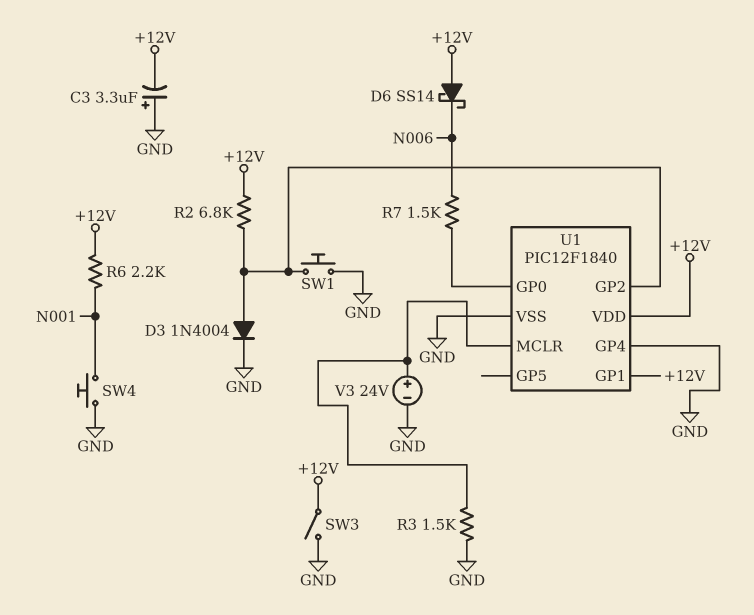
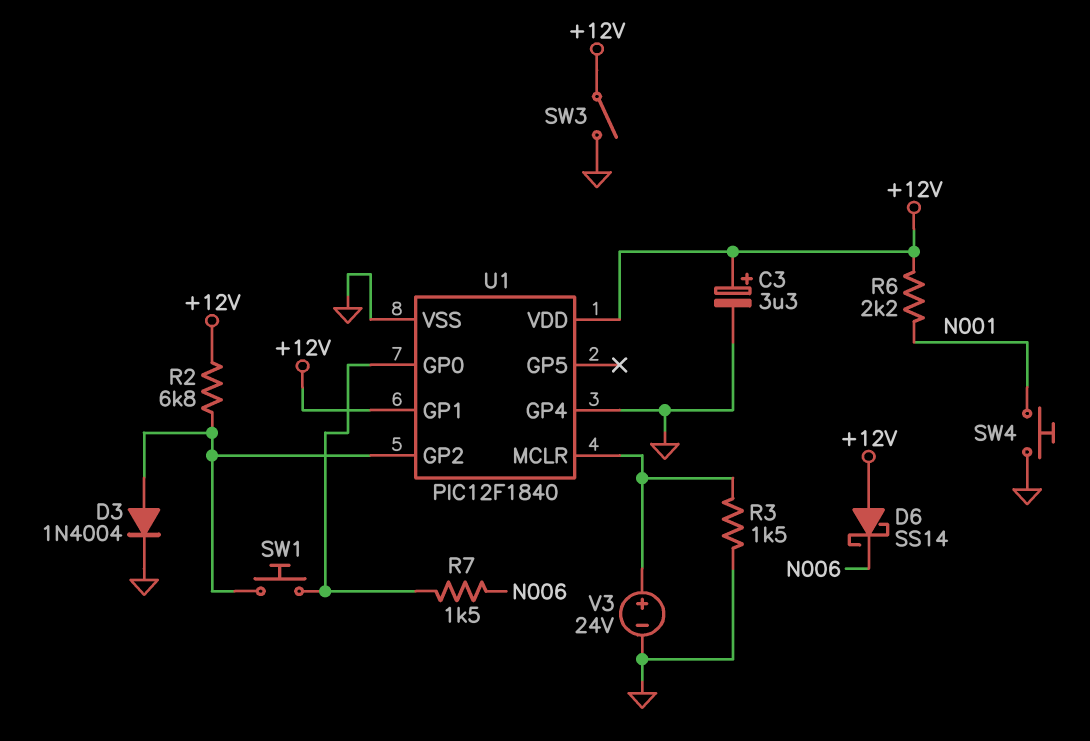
C3: 3.3uF (plus GND, minus +12V) -> 3.3uF (plus +12V, minus GND)
SW1: button (GND, U1/GP2) -> button (U1/GP0, U1/GP2)

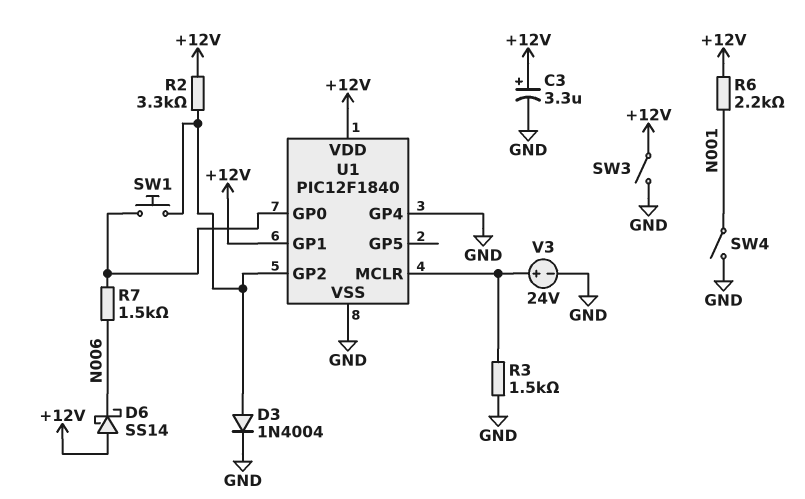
R2: 6.8k (+12V, U1/GP2) -> 3.3k (+12V, U1/GP2)
SW4: button (GND, N001) -> switch (GND, N001)

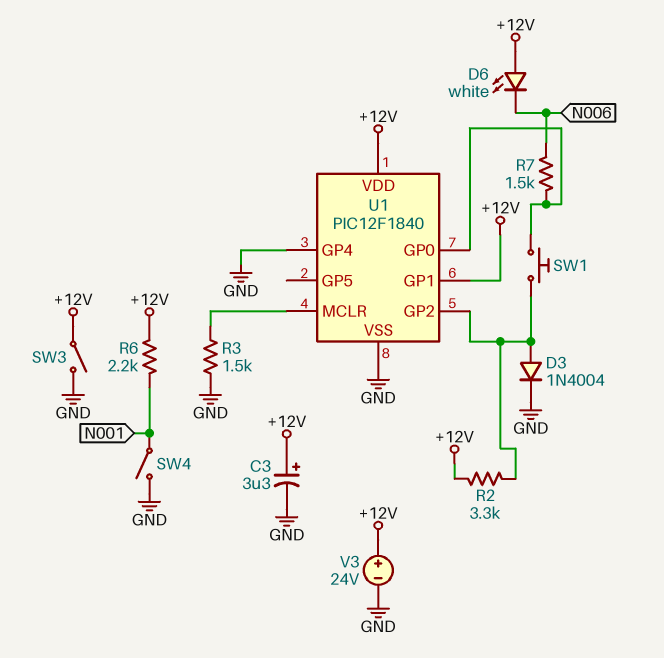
D6: schottky SS14 (A +12V, K N006) -> LED white (A +12V, K N006)
V3: 24V (plus U1/MCLR, minus GND) -> 24V (plus +12V, minus GND)

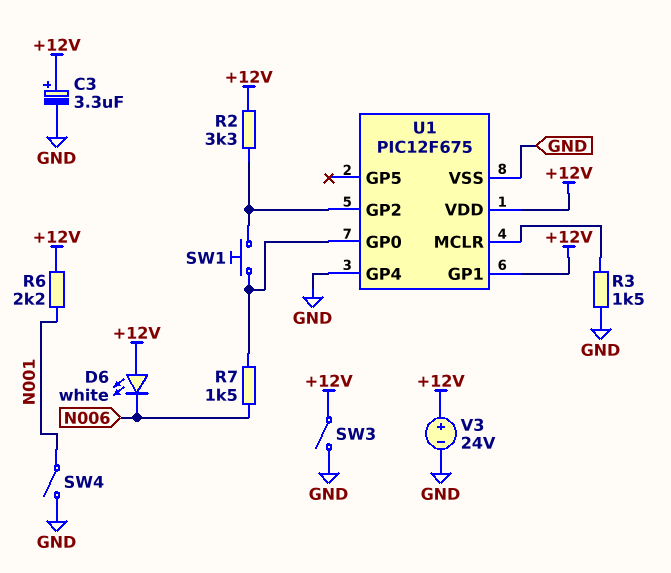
D3: diode 1N4004 (A U1/GP2, K GND) -> none
U1: PIC12F1840 -> PIC12F675

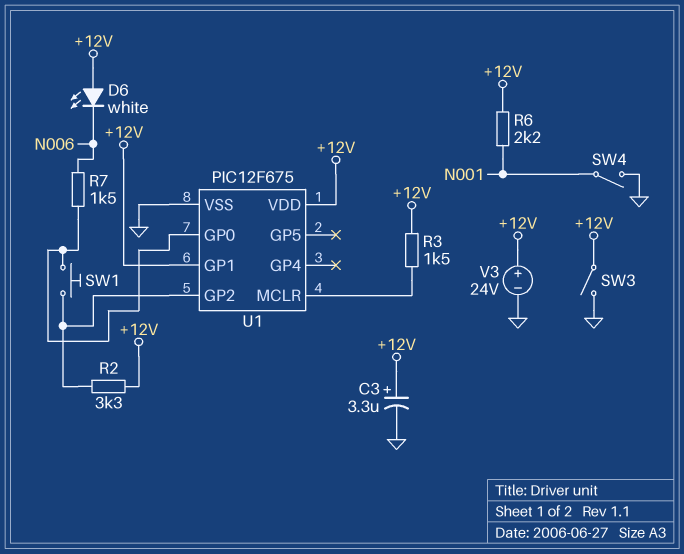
R3: 1.5k (GND, U1/MCLR) -> 1.5k (+12V, U1/MCLR)
U1 pin GP4: GND -> none

